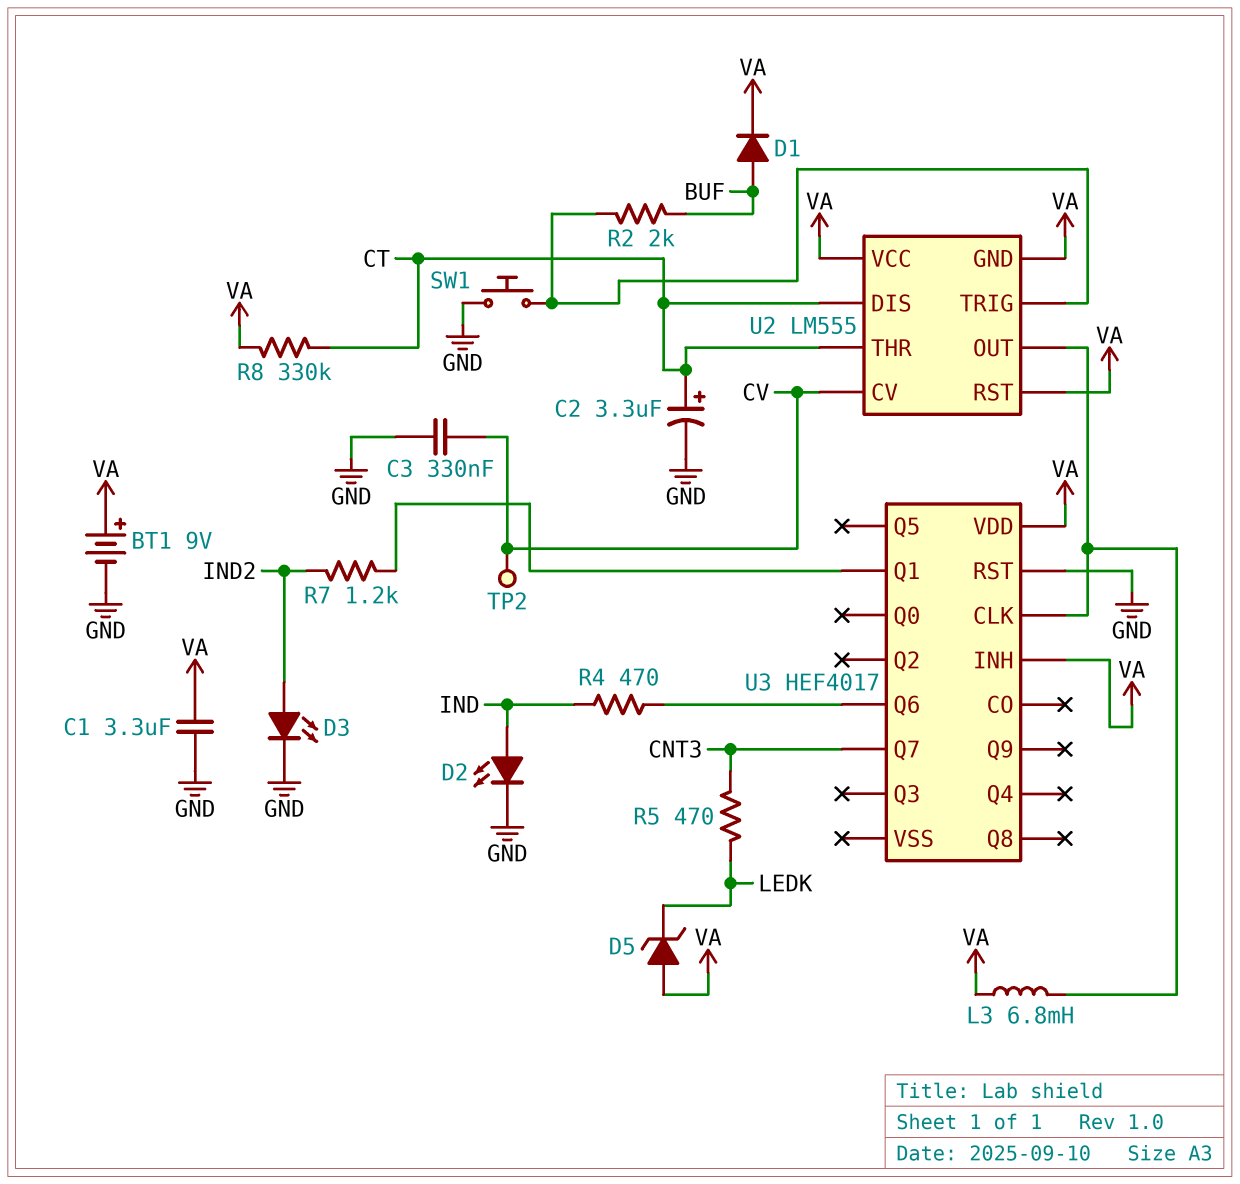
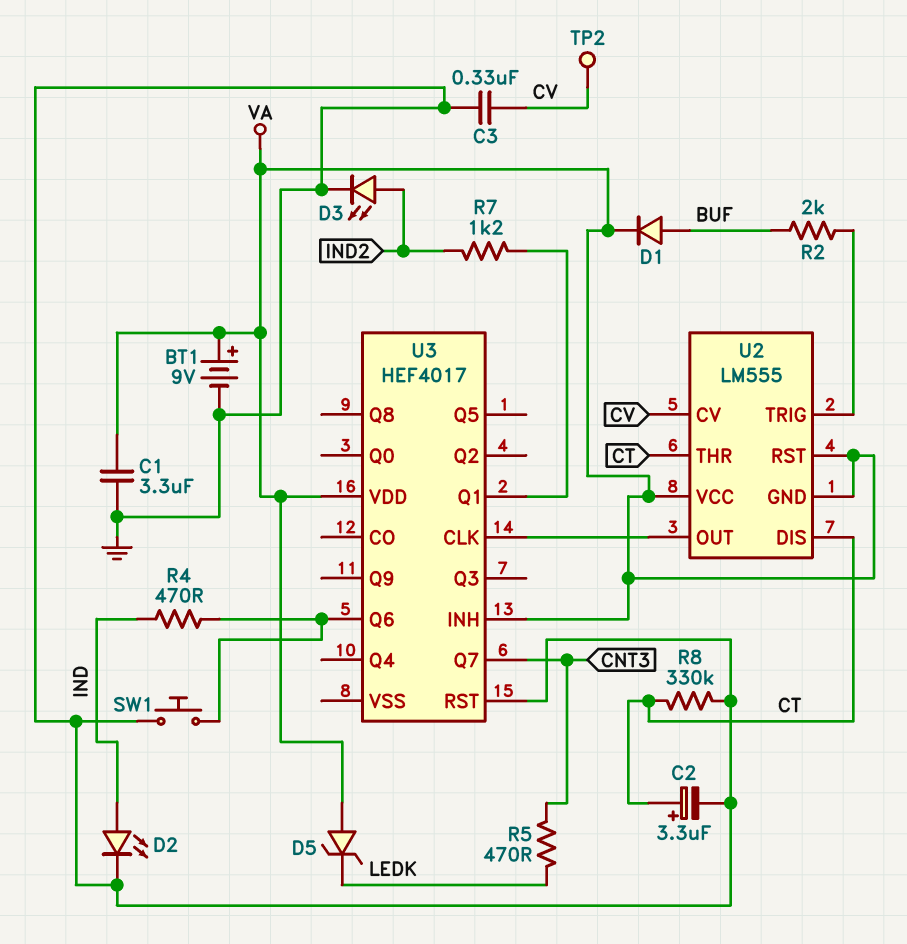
L3: 6.8mH (U2/OUT, VA) -> none
R8: 330k (CT, VA) -> 330k (CT, GND)
SW1: button (GND, U2/TRIG) -> button (GND, U3/Q6)

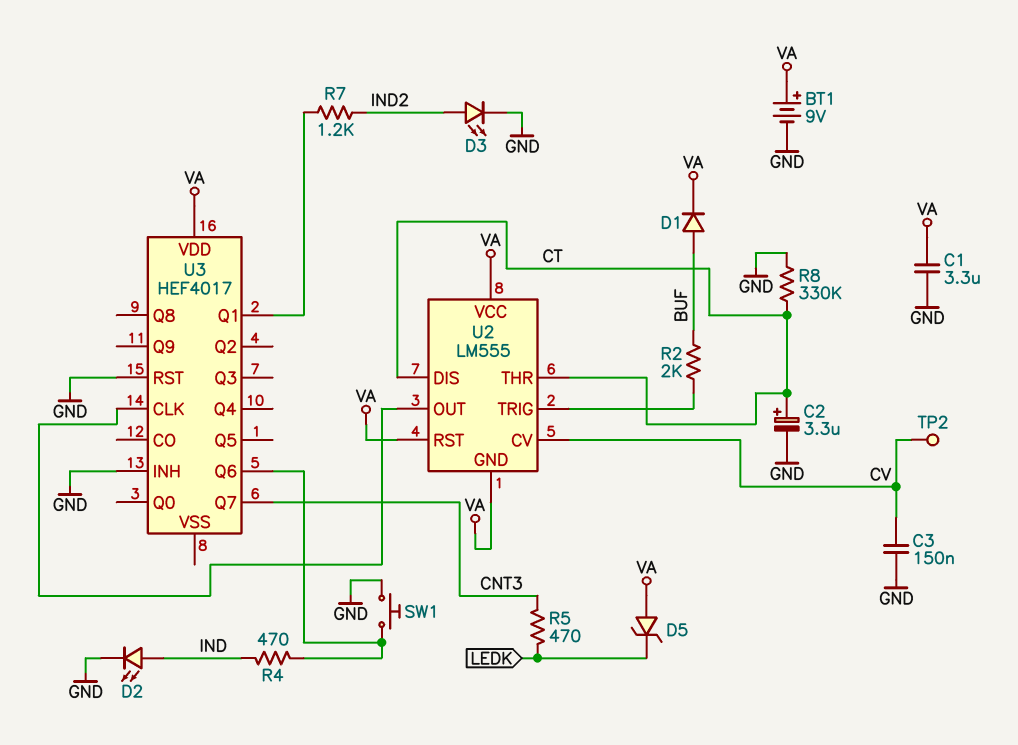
C3: 330nF (CV, GND) -> 150nF (CV, GND)
U3 pin INH: VA -> GND

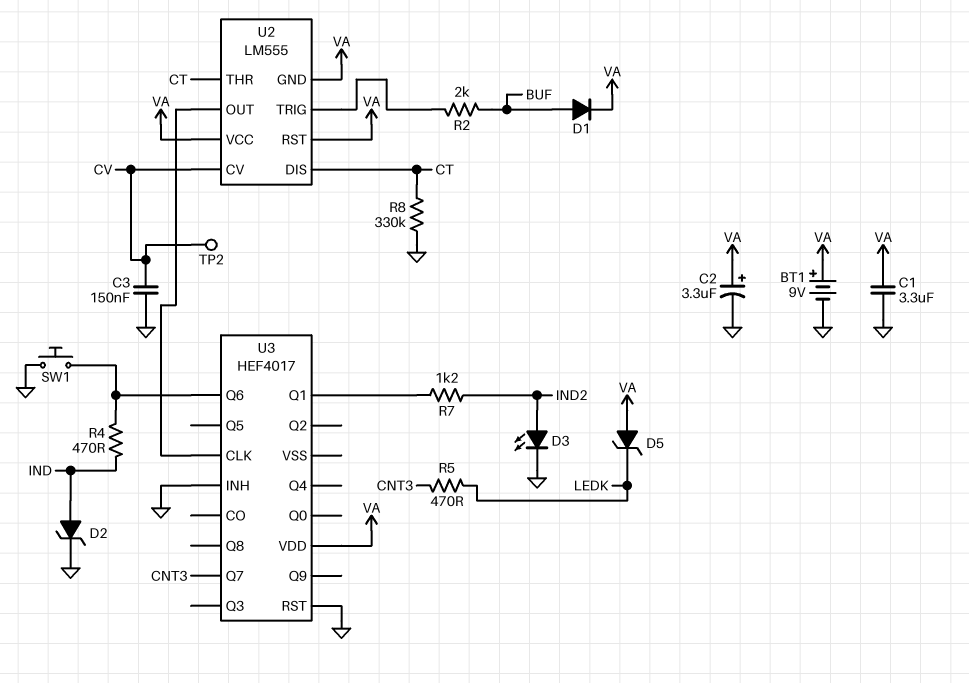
C2: 3.3uF (plus CT, minus GND) -> 3.3uF (plus VA, minus GND)
D2: LED (A IND, K GND) -> zener (A IND, K GND)

